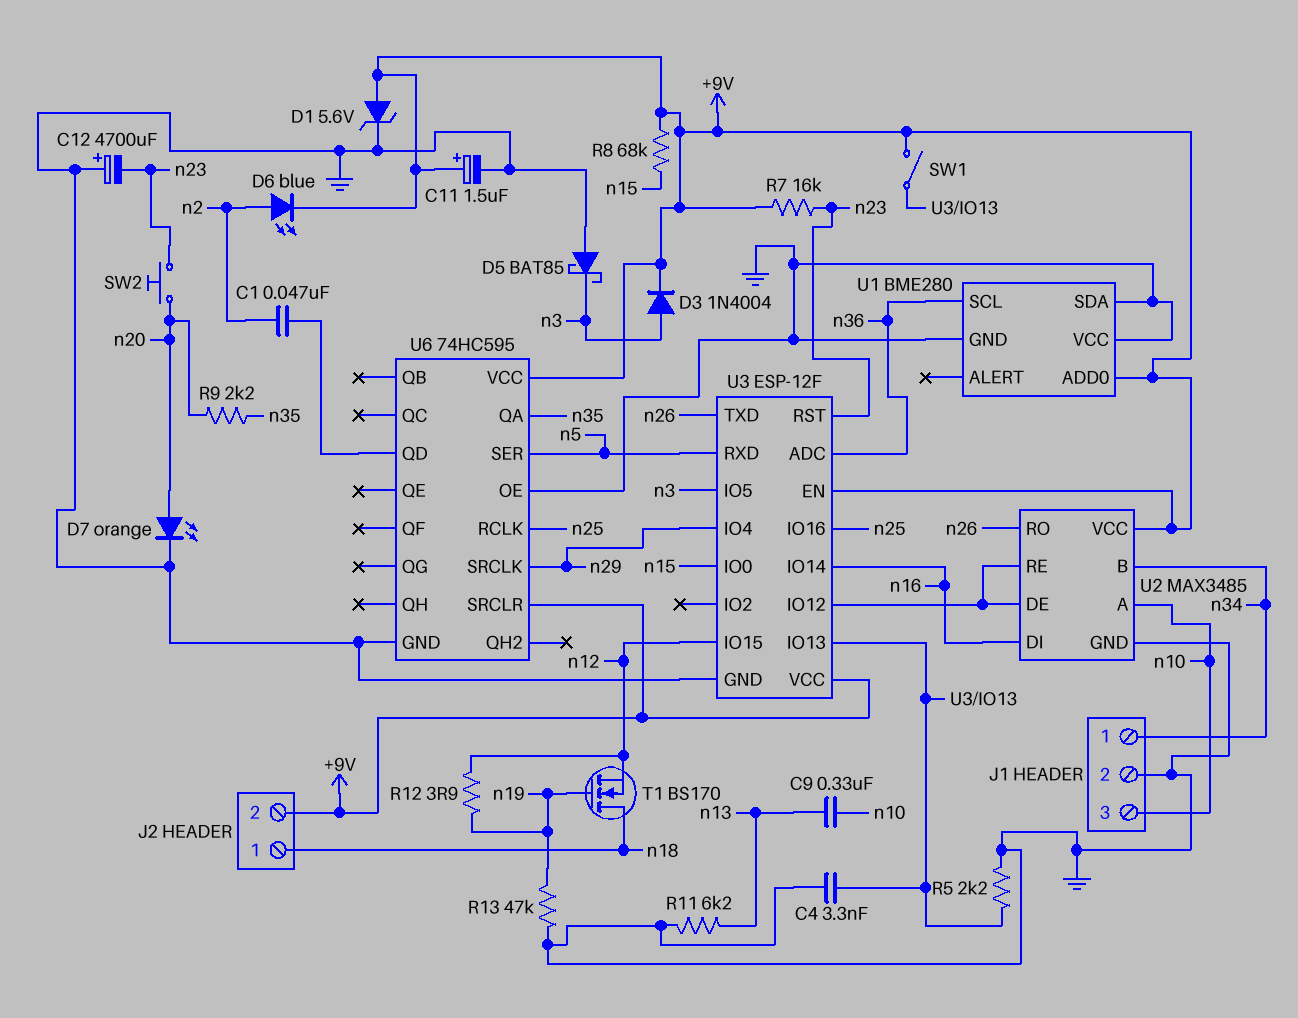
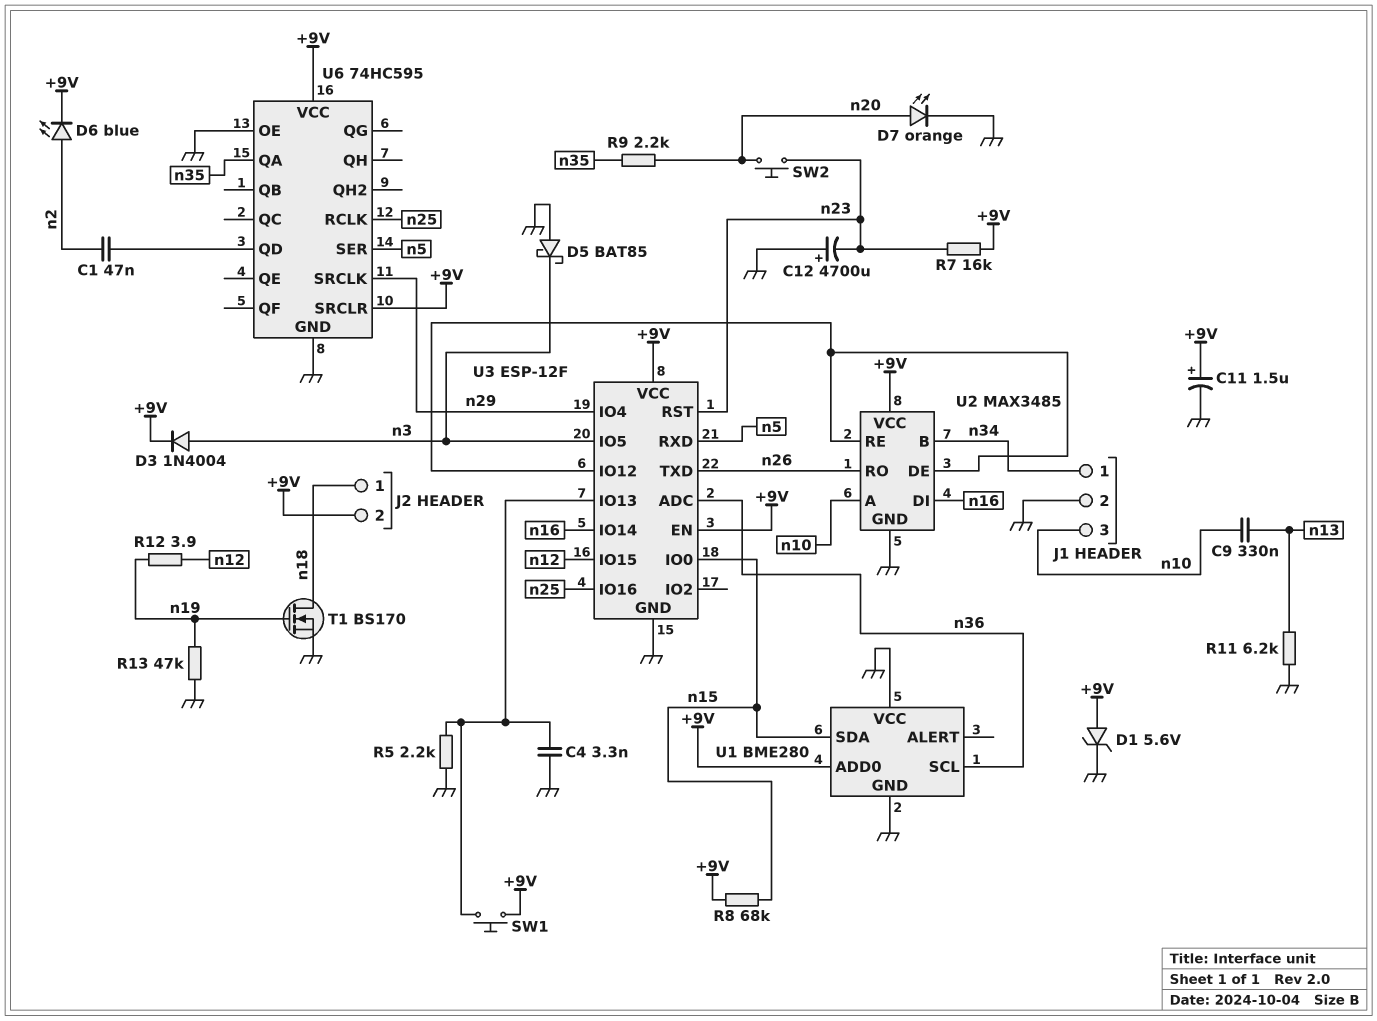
SW1: switch (+9V, U3/IO13) -> button (+9V, U3/IO13)
T1: NMOS BS170 (G n19, D n18, S n12) -> NMOS BS170 (G n19, D n18, S GND)
U1 pin SDA: GND -> n15

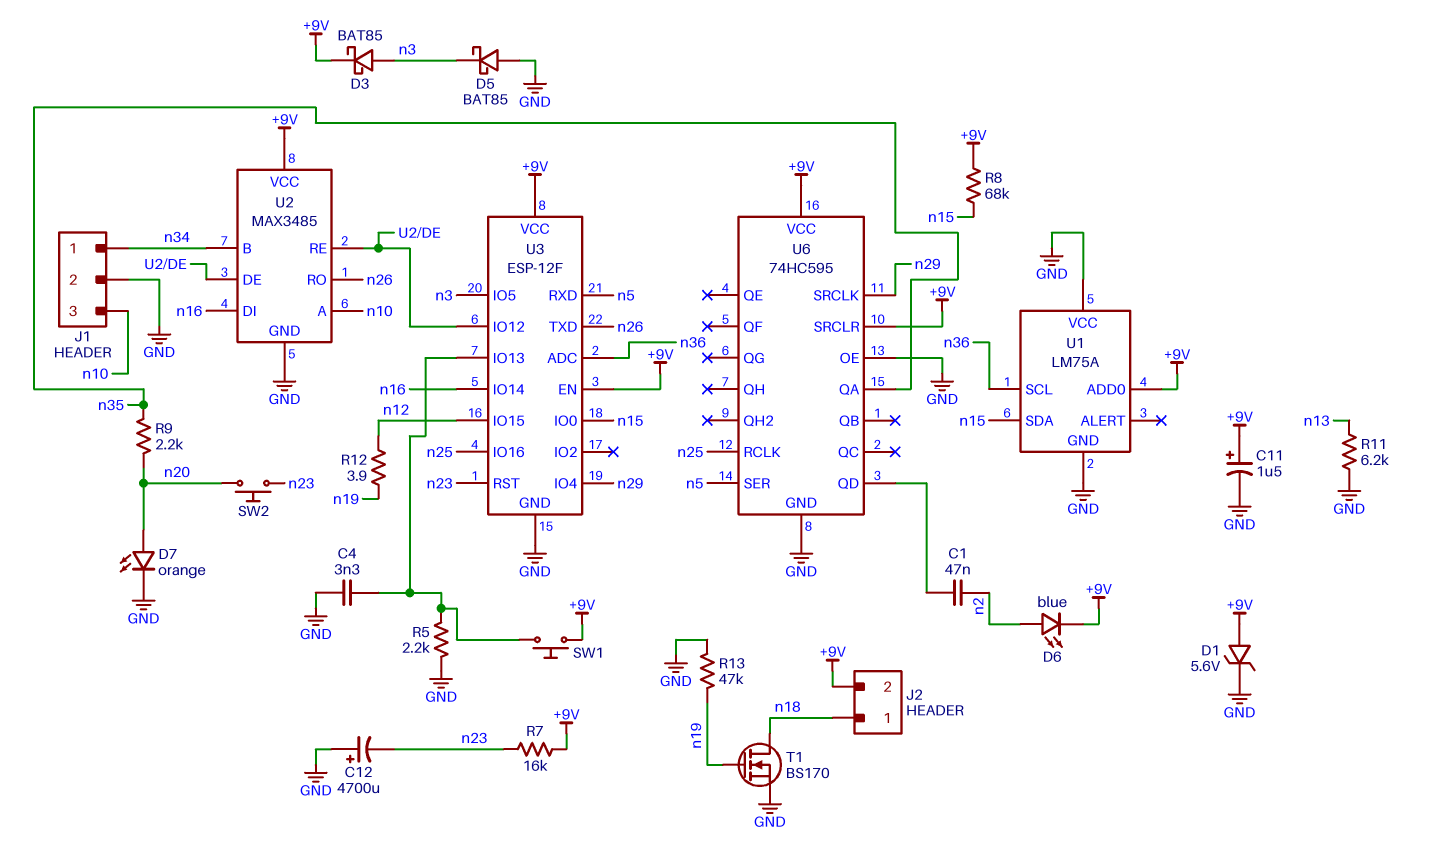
C9: 330nF (n10, n13) -> none
D3: diode 1N4004 (A n3, K +9V) -> schottky BAT85 (A n3, K +9V)
U1: BME280 -> LM75A

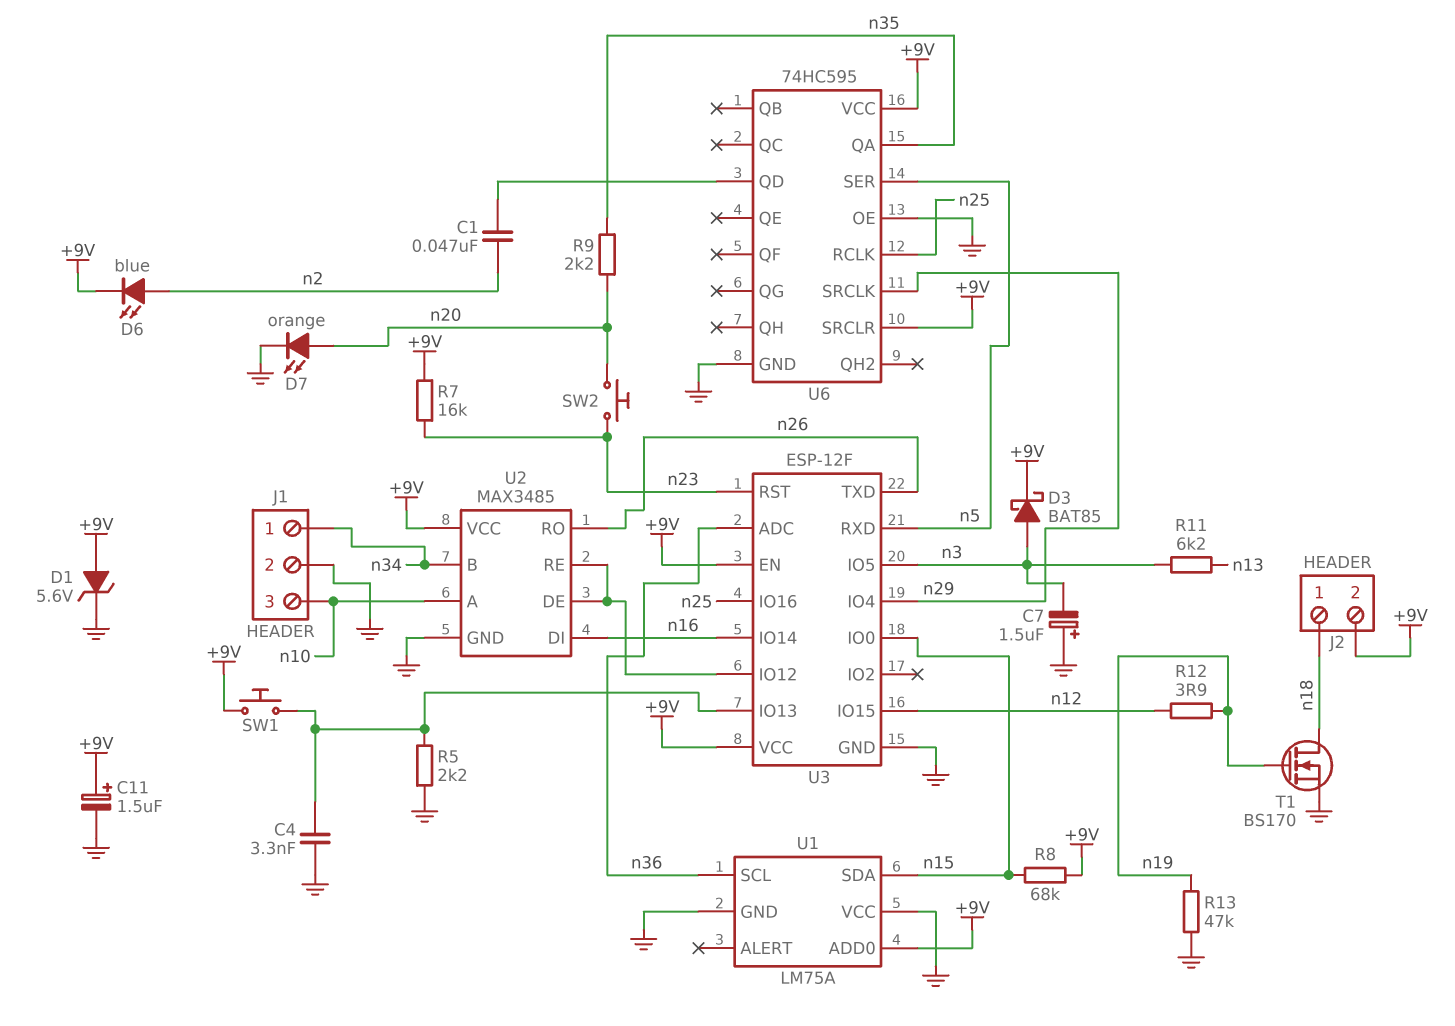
C7: none -> 1.5uF (plus GND, minus n3)
C12: 4700uF (plus GND, minus n23) -> none
D5: schottky BAT85 (A GND, K n3) -> none
R11: 6.2k (GND, n13) -> 6.2k (n3, n13)

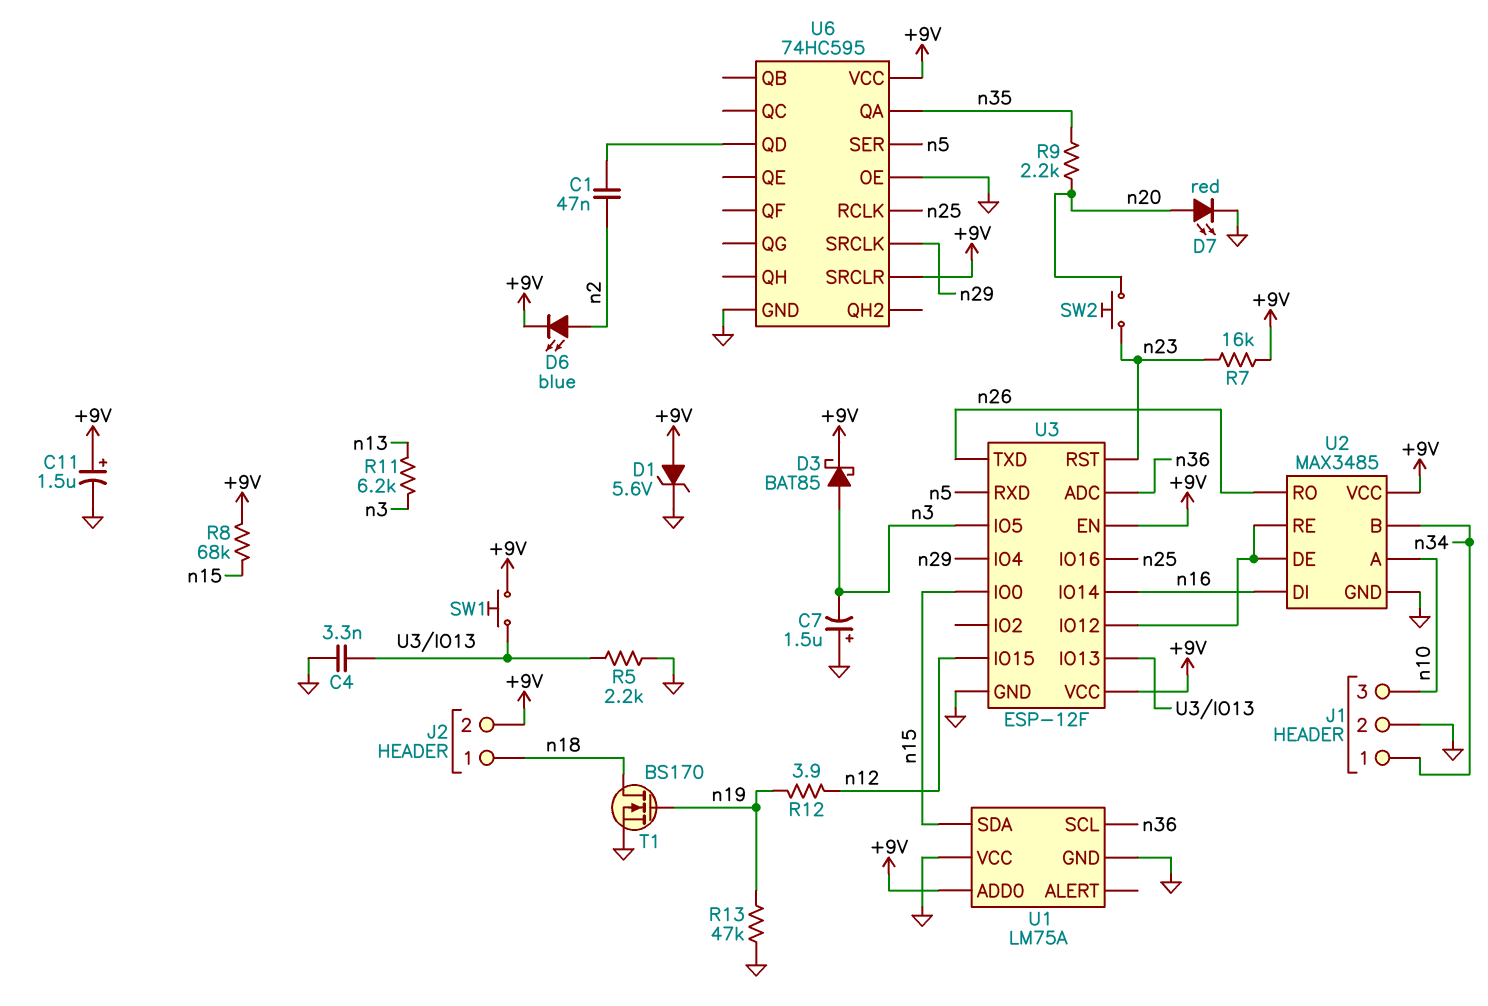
D7: LED orange (A n20, K GND) -> LED red (A n20, K GND)

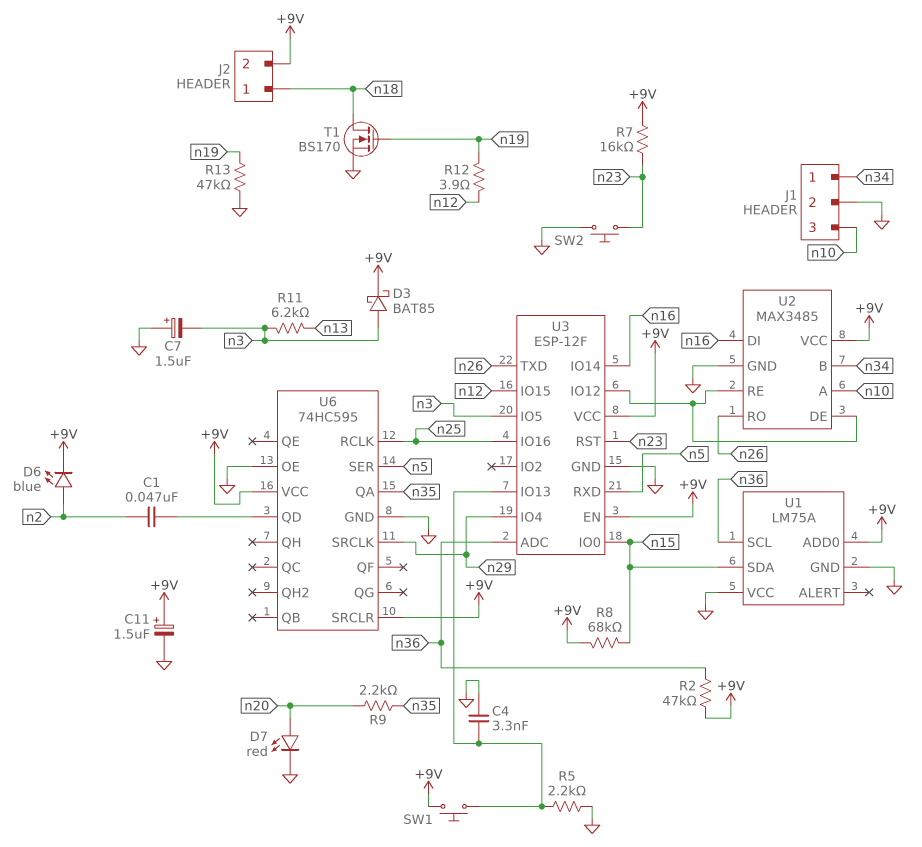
D1: zener 5.6V (A +9V, K GND) -> none
R2: none -> 47k (+9V, n36)
SW2: button (n20, n23) -> button (GND, n23)

